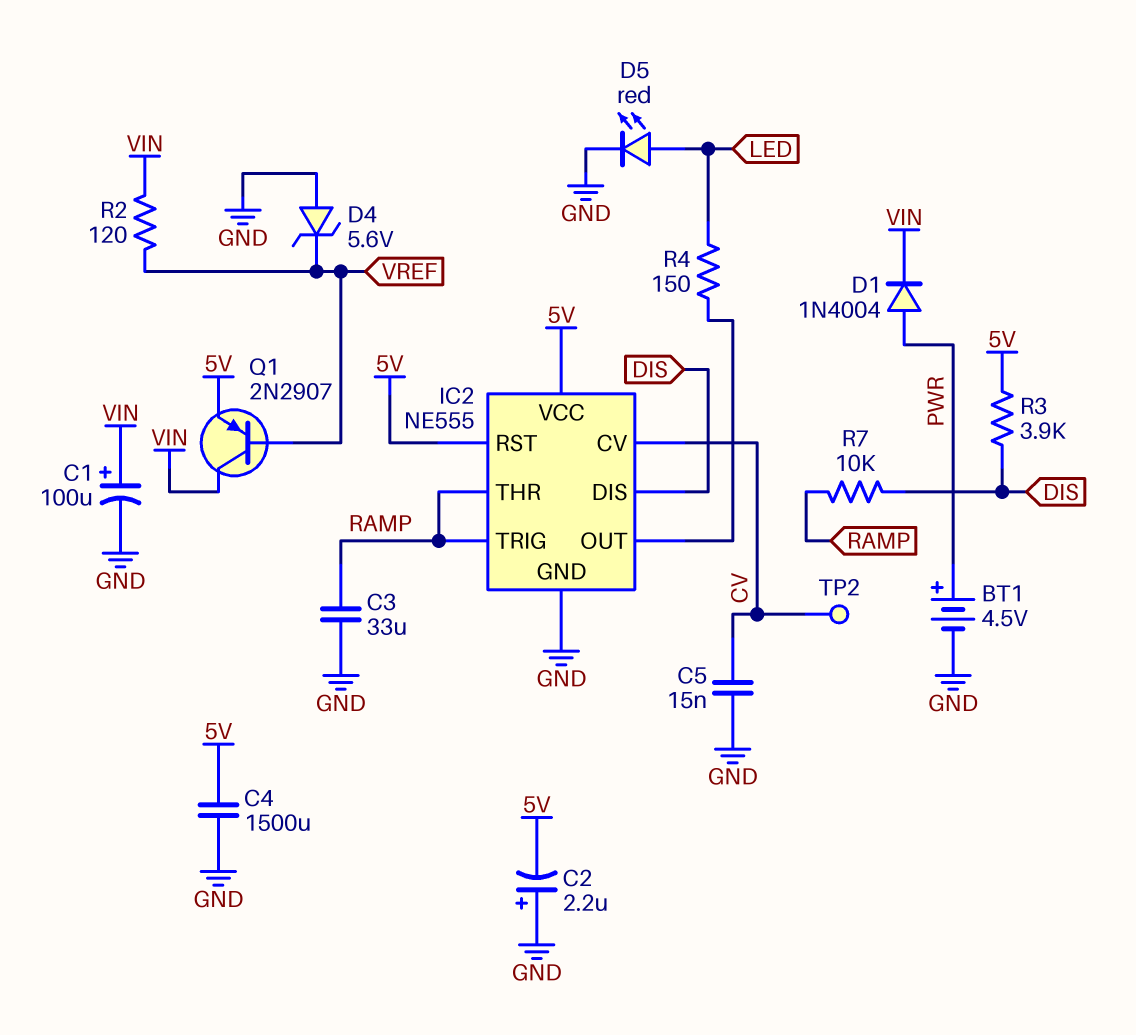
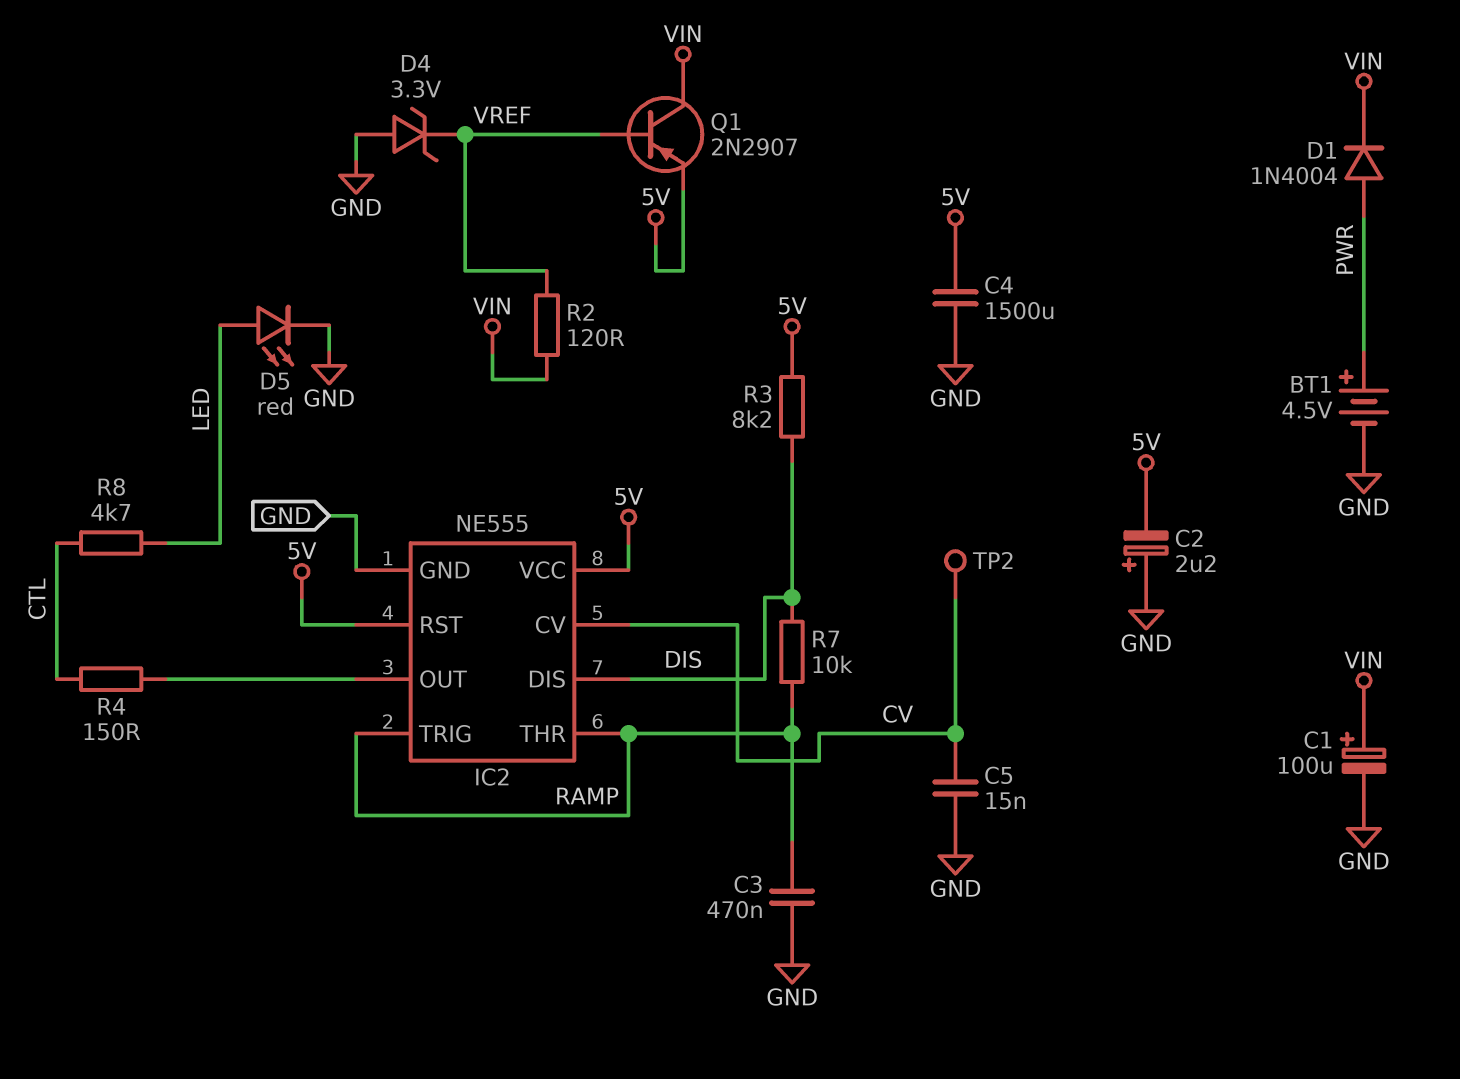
C3: 33uF (GND, RAMP) -> 470nF (GND, RAMP)
D4: zener 5.6V (A GND, K VREF) -> zener 3.3V (A GND, K VREF)
R3: 3.9k (5V, DIS) -> 8.2k (5V, DIS)
R4: 150 (IC2/OUT, LED) -> 150 (CTL, IC2/OUT)
R8: none -> 4.7k (CTL, LED)

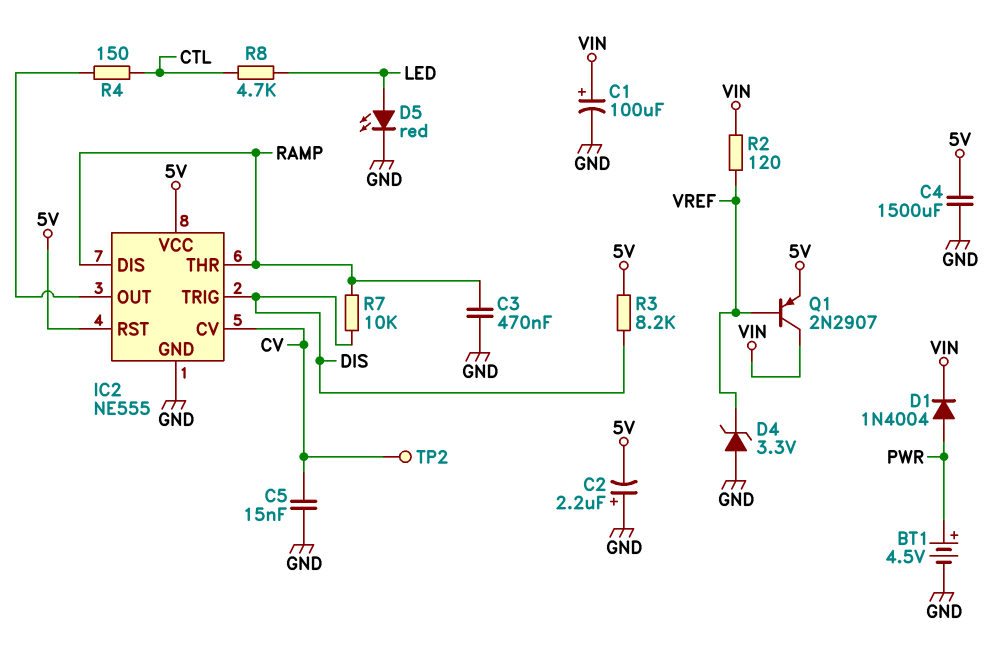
IC2 pin DIS: DIS -> RAMP
IC2 pin TRIG: RAMP -> DIS

